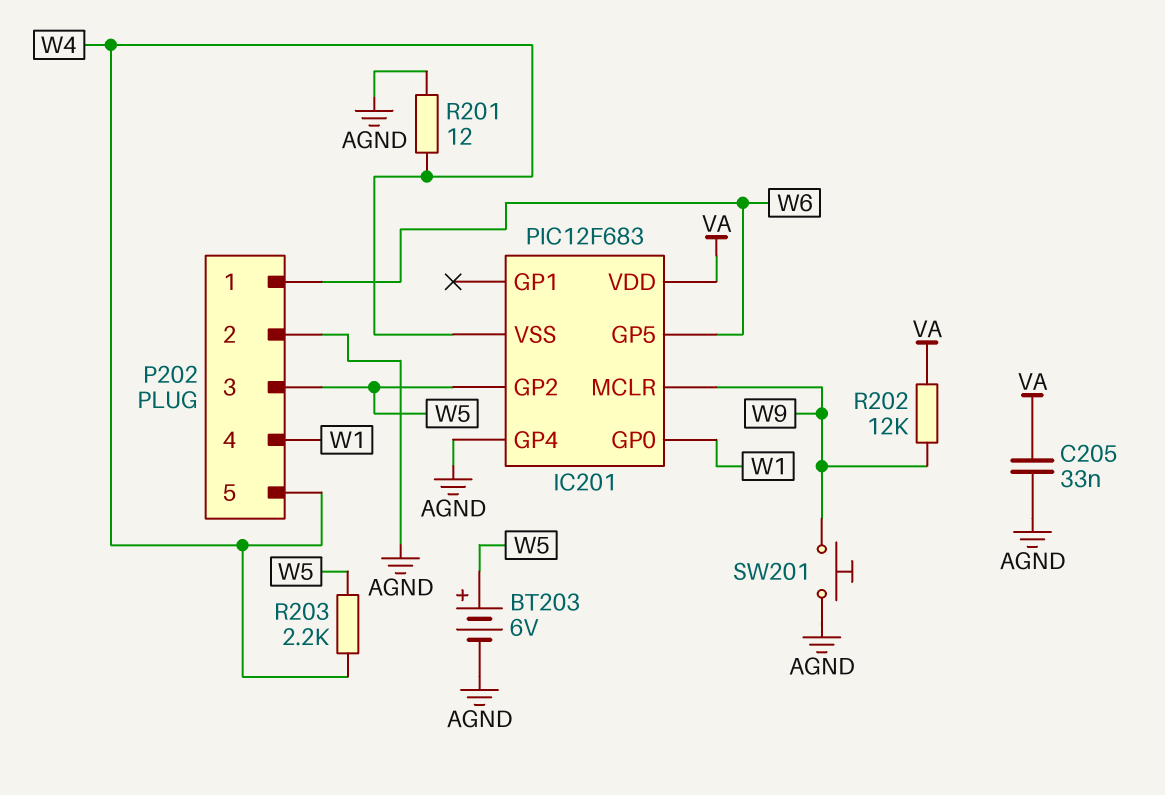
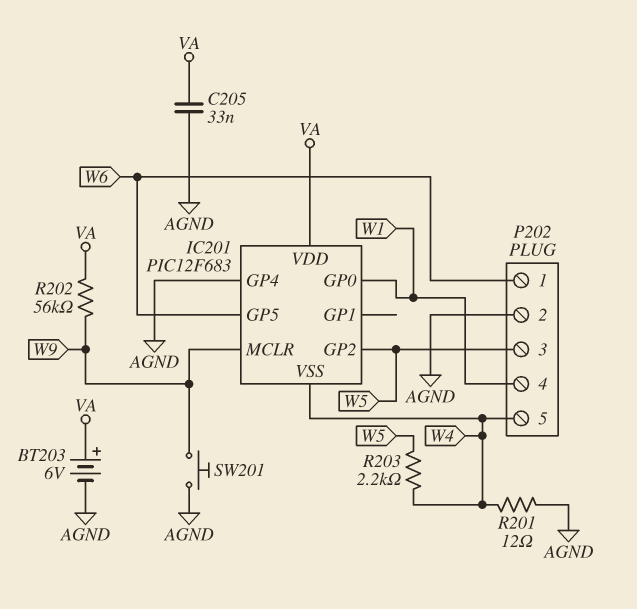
BT203: 6V (plus W5, minus AGND) -> 6V (plus VA, minus AGND)
R202: 12k (VA, W9) -> 56k (VA, W9)

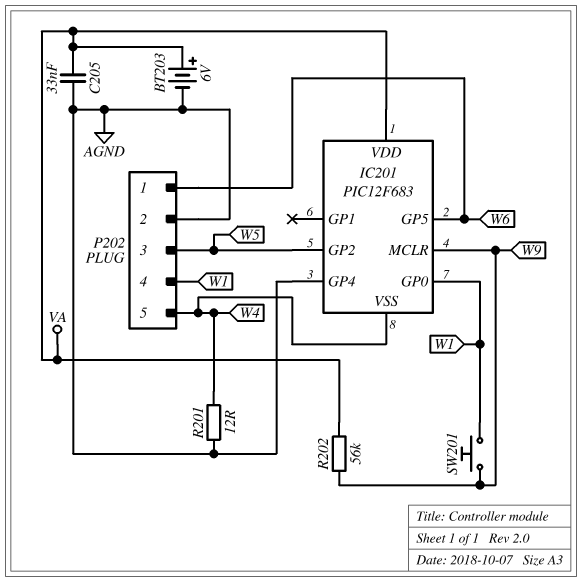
R203: 2.2k (W4, W5) -> none
SW201: button (AGND, W9) -> button (W1, W9)

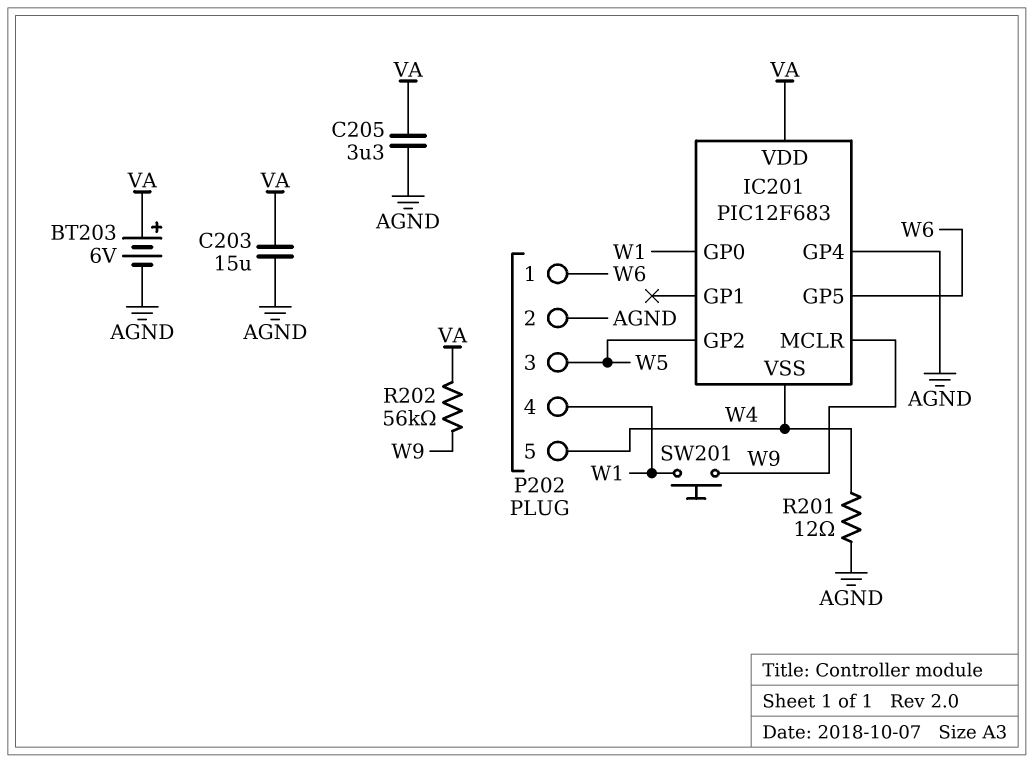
C203: none -> 15uF (AGND, VA)
C205: 33nF (AGND, VA) -> 3.3uF (AGND, VA)

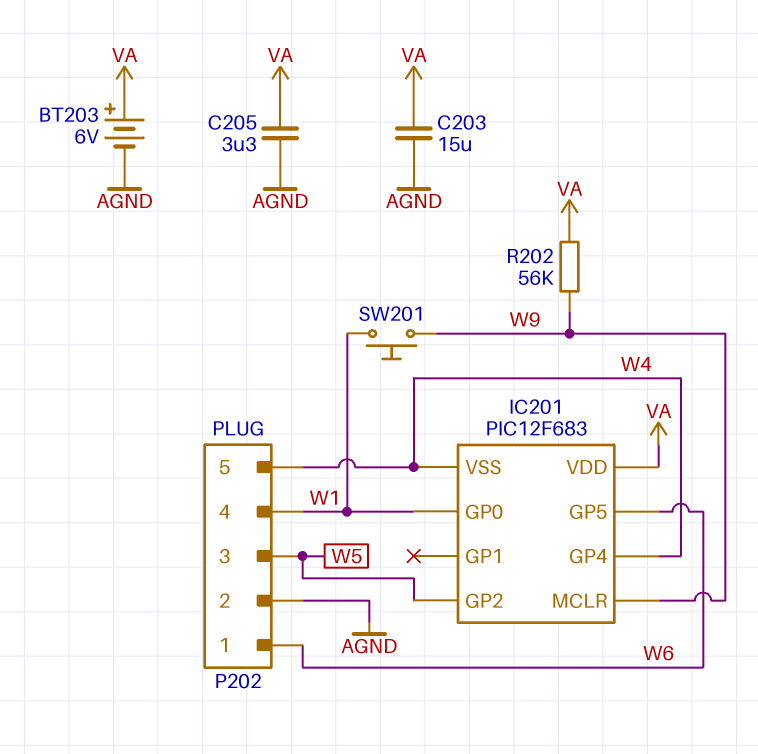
IC201 pin GP4: AGND -> W4
R201: 12 (AGND, W4) -> none

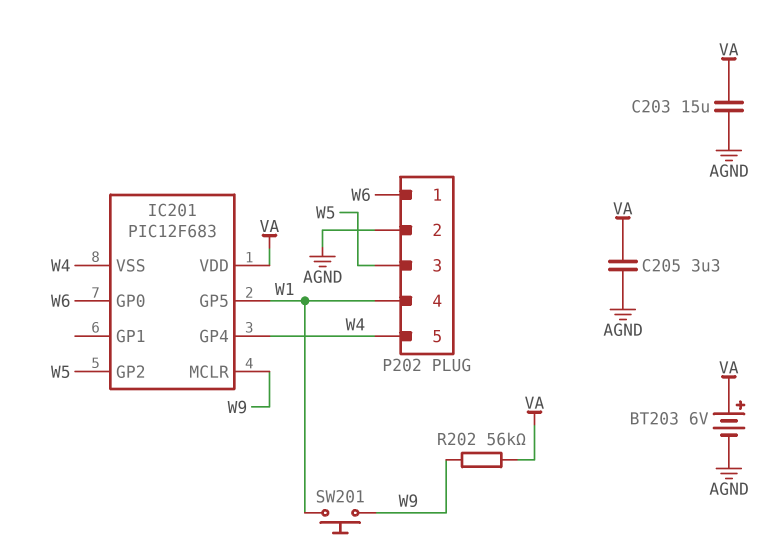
IC201 pin GP0: W1 -> W6
IC201 pin GP5: W6 -> W1

